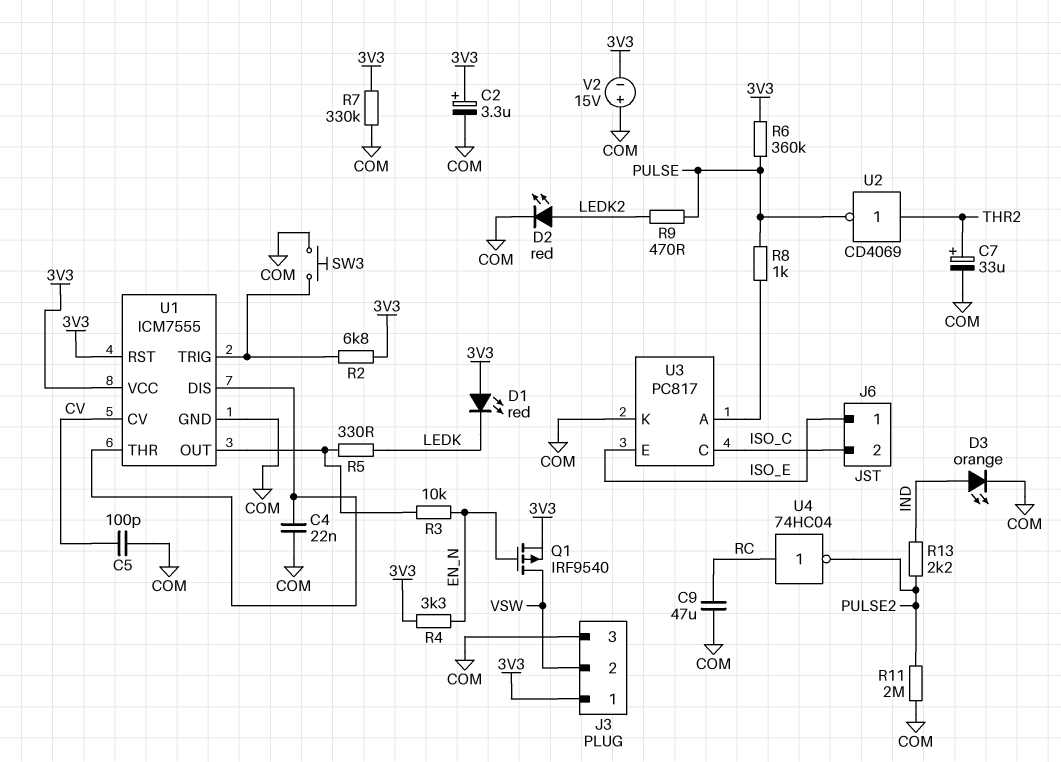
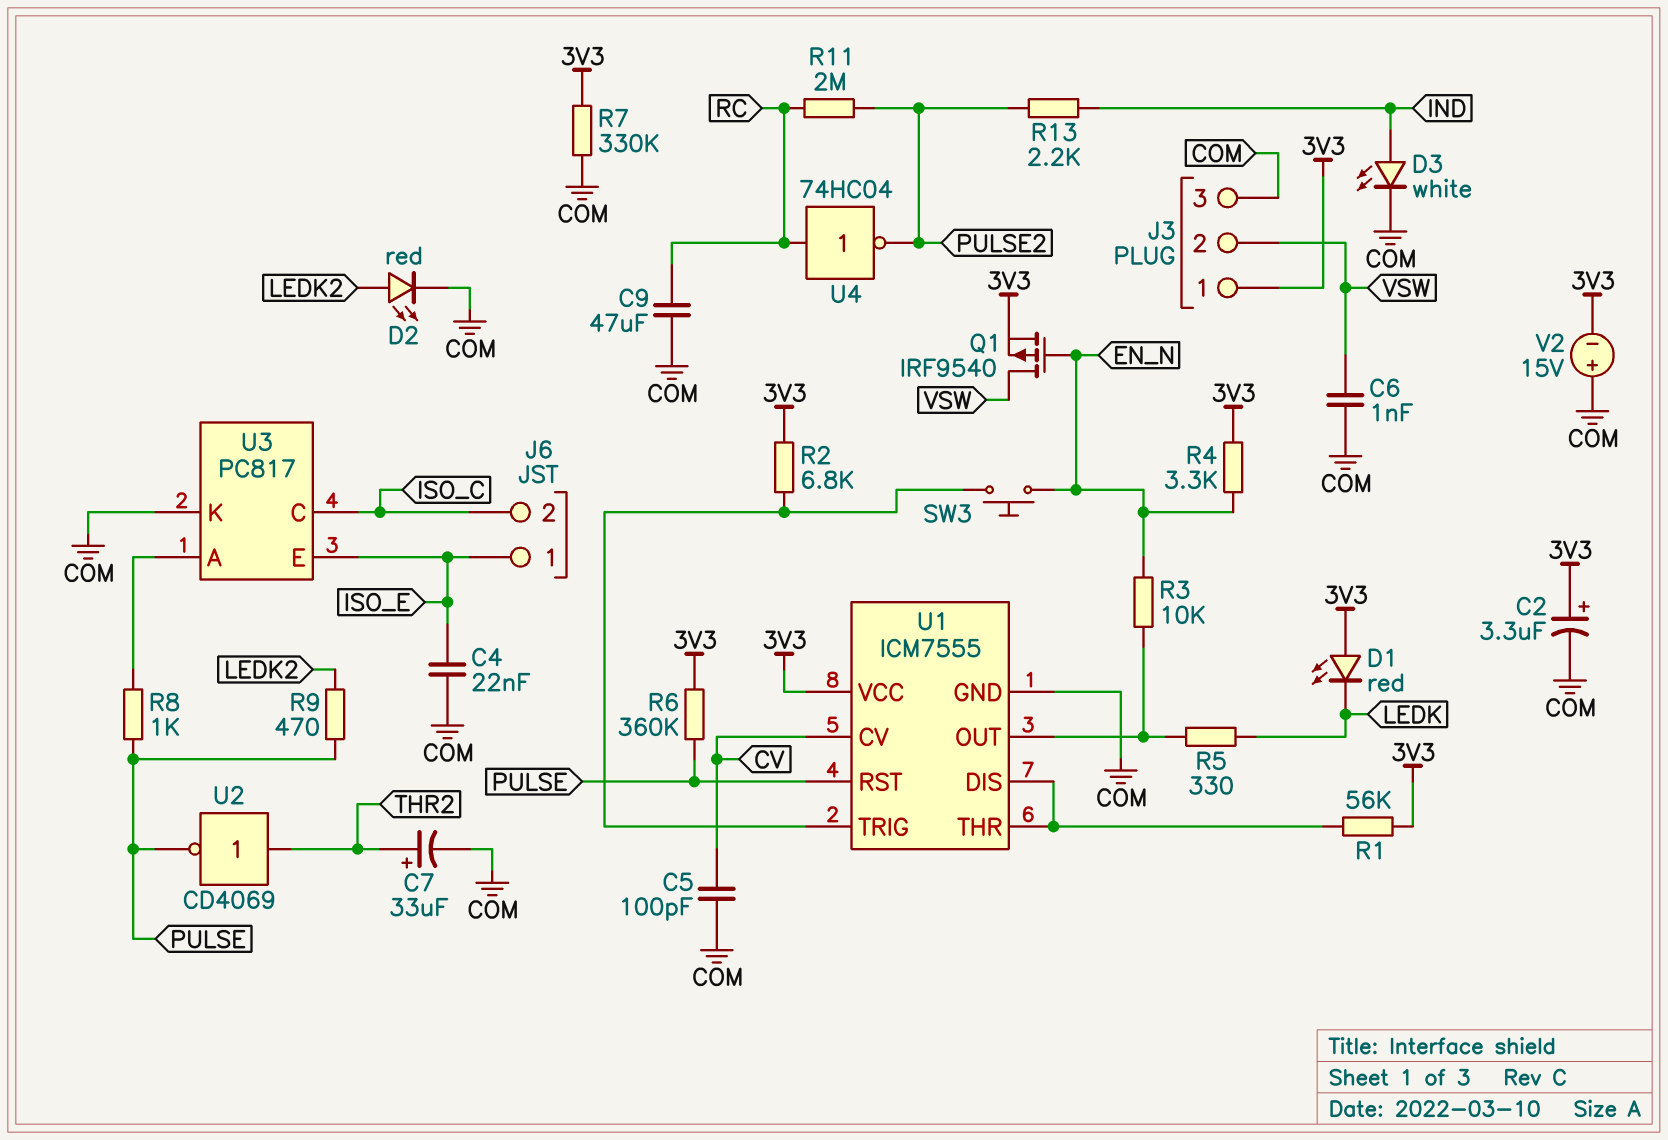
C4: 22nF (COM, U1/DIS) -> 22nF (COM, ISO_E)
C6: none -> 1nF (COM, VSW)
D3: LED orange (A IND, K COM) -> LED white (A IND, K COM)
R1: none -> 56k (3V3, U1/DIS)
R11: 2M (COM, PULSE2) -> 2M (PULSE2, RC)
SW3: button (COM, U1/TRIG) -> button (EN_N, U1/TRIG)
U1 pin RST: 3V3 -> PULSE

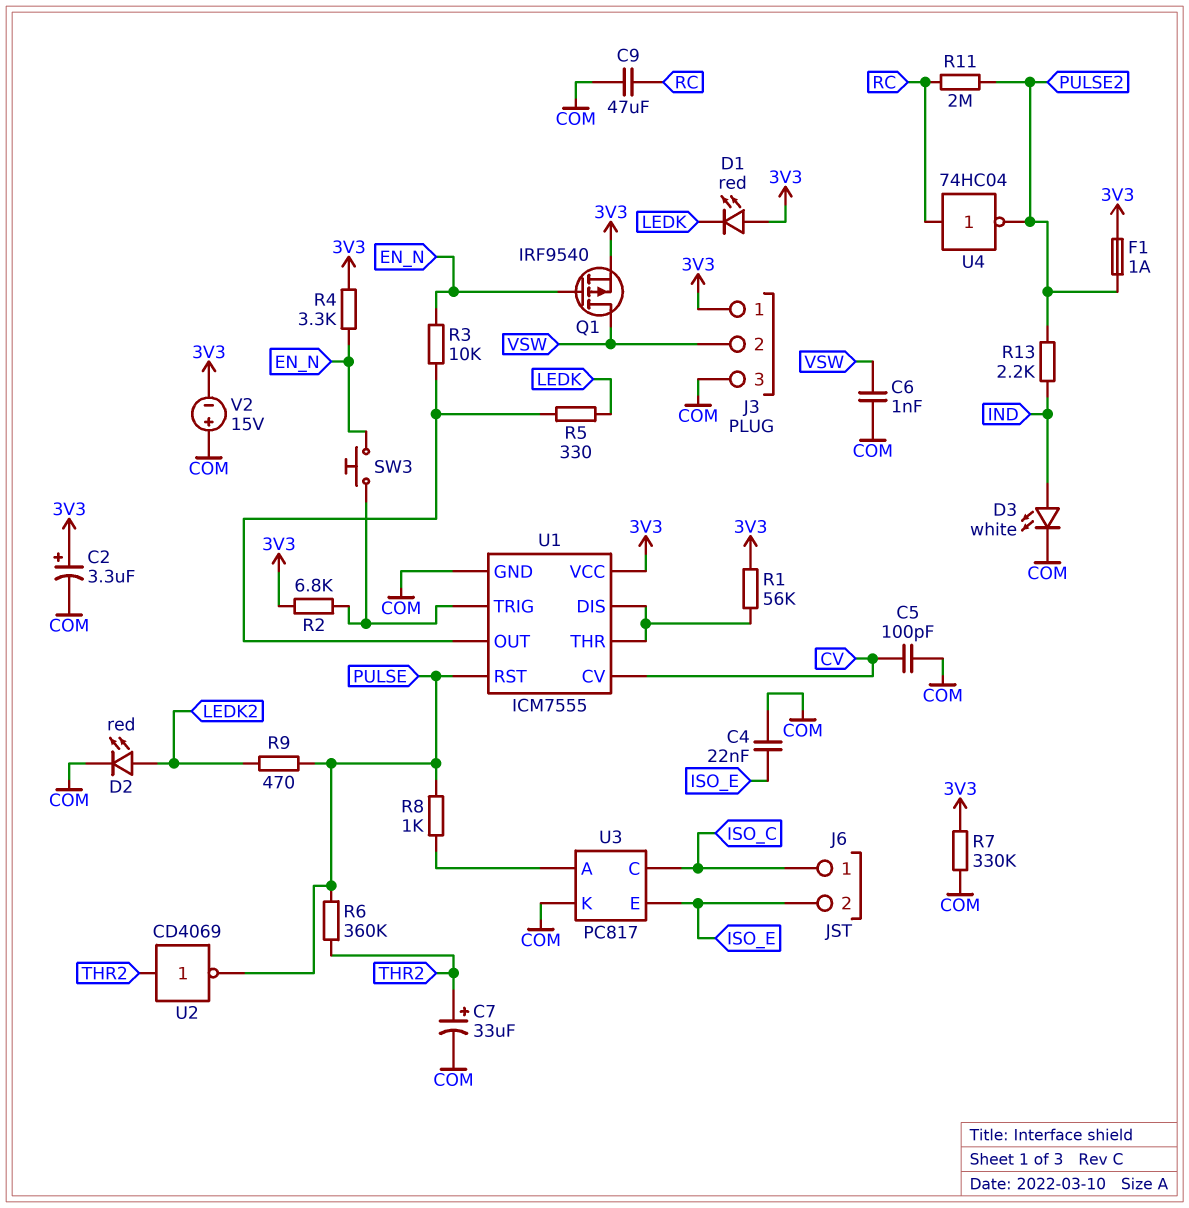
F1: none -> 1A (3V3, PULSE2)
J6 pin 1: ISO_E -> ISO_C
J6 pin 2: ISO_C -> ISO_E
R6: 360k (3V3, PULSE) -> 360k (PULSE, THR2)

